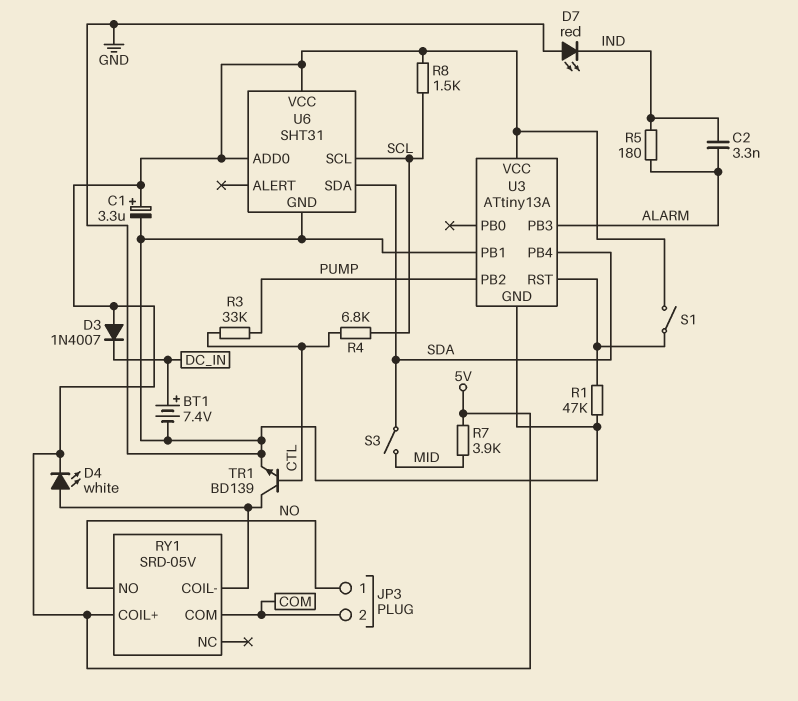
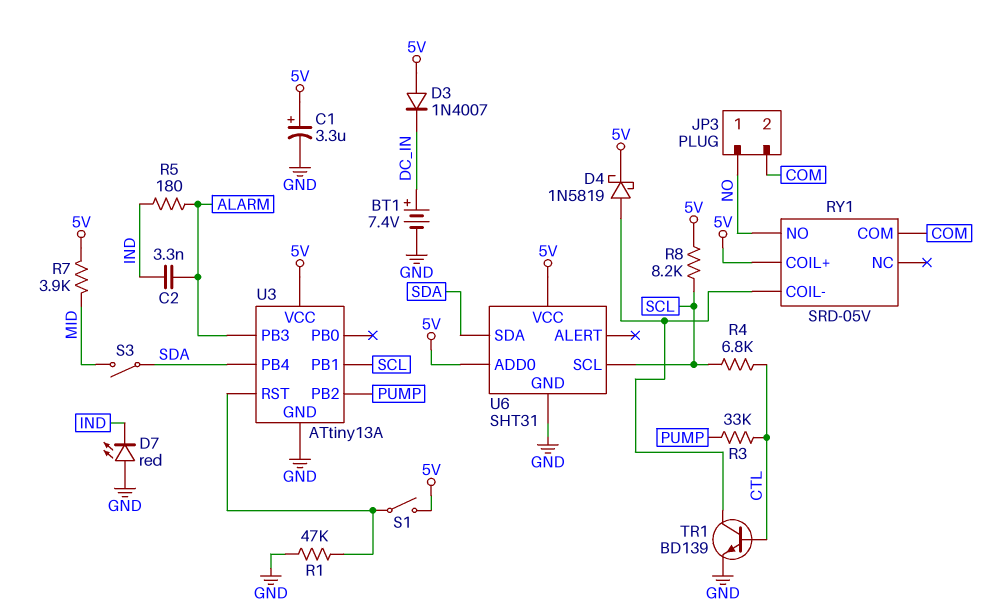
D4: LED white (A RY1/COIL-, K 5V) -> schottky 1N5819 (A RY1/COIL-, K 5V)
R8: 1.5k (5V, SCL) -> 8.2k (5V, SCL)
U3 pin PB1: GND -> SCL

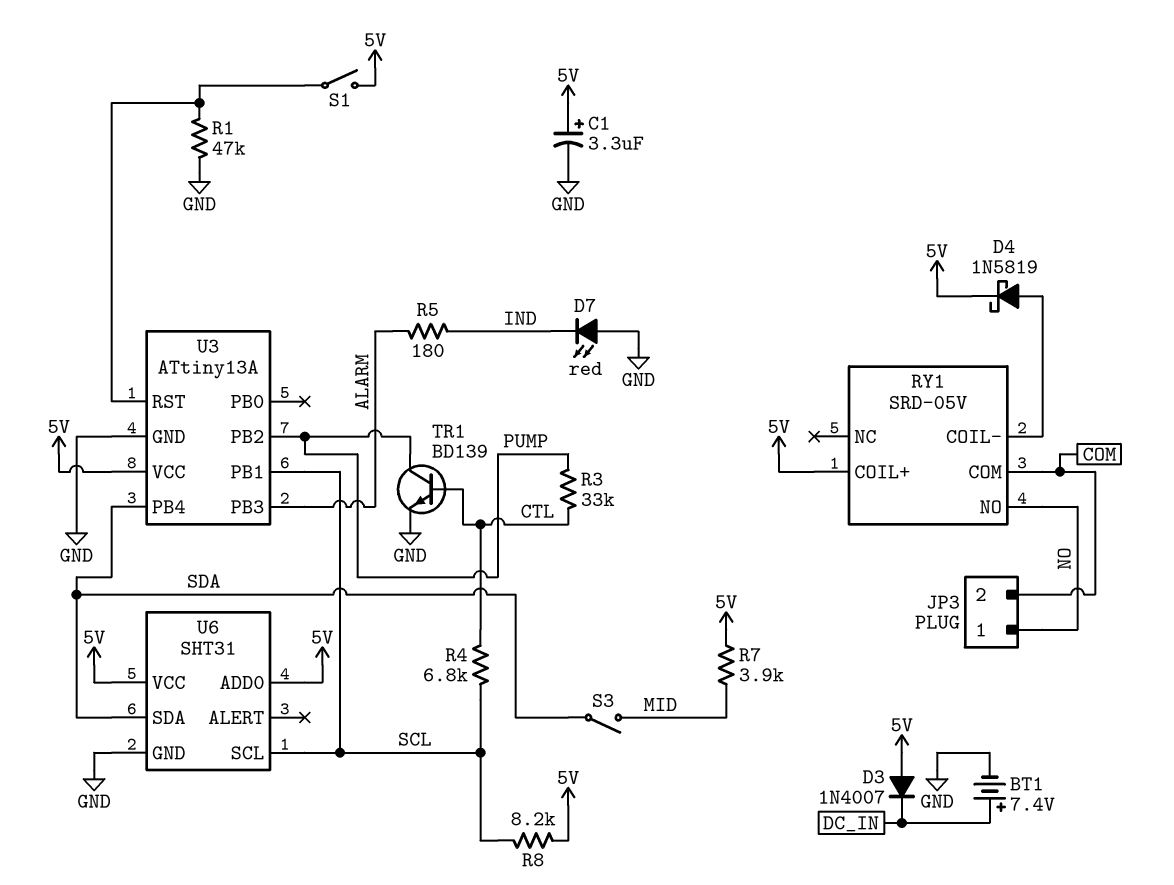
C2: 3.3nF (ALARM, IND) -> none
TR1: NPN BD139 (B CTL, C RY1/COIL-, E GND) -> NPN BD139 (B CTL, C PUMP, E GND)

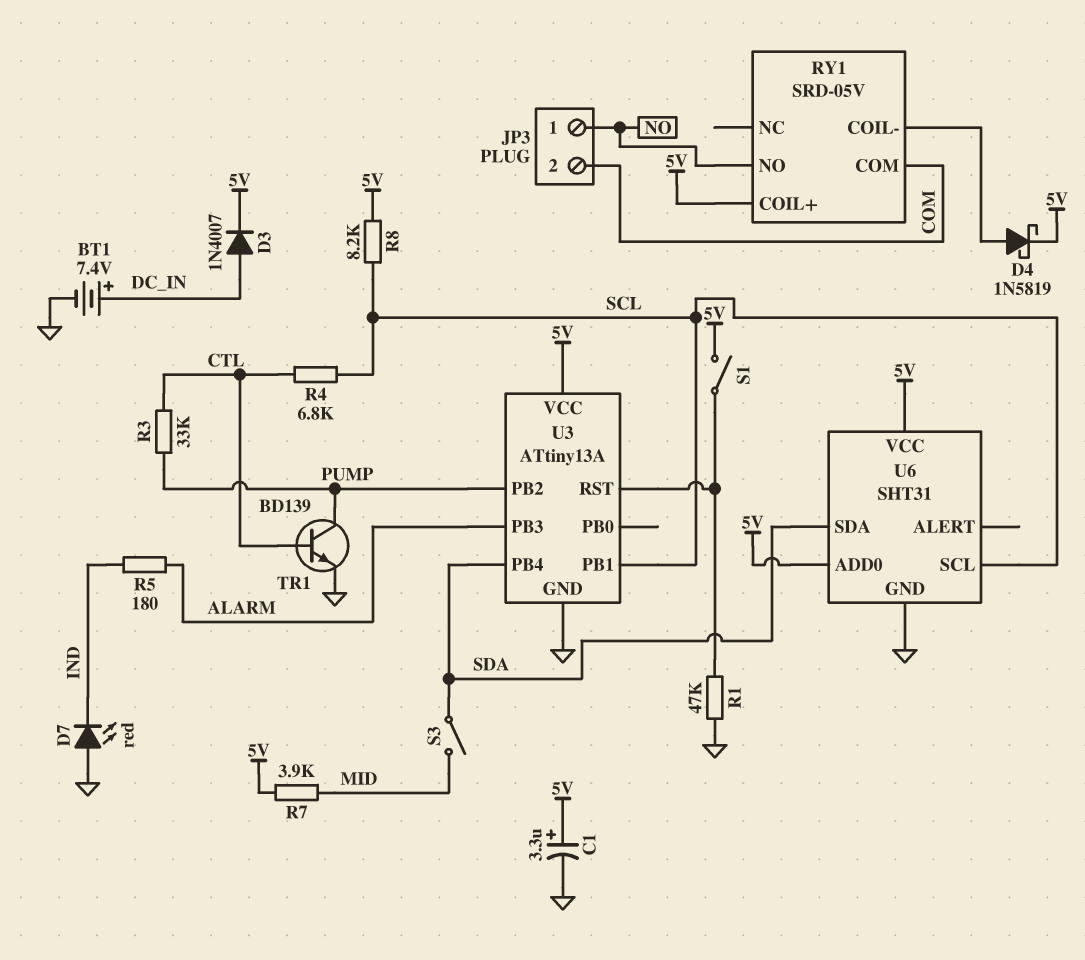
D3: diode 1N4007 (A 5V, K DC_IN) -> diode 1N4007 (A DC_IN, K 5V)

